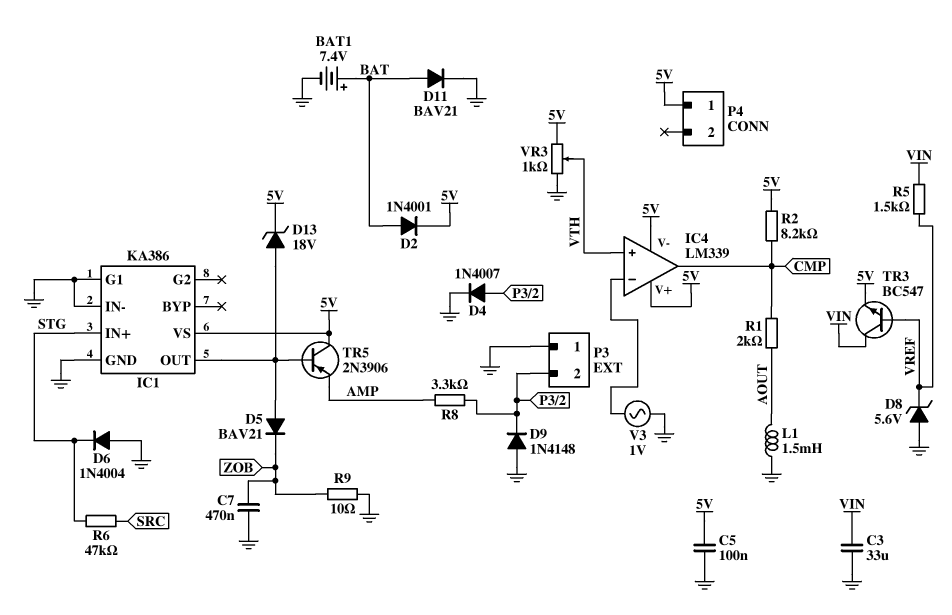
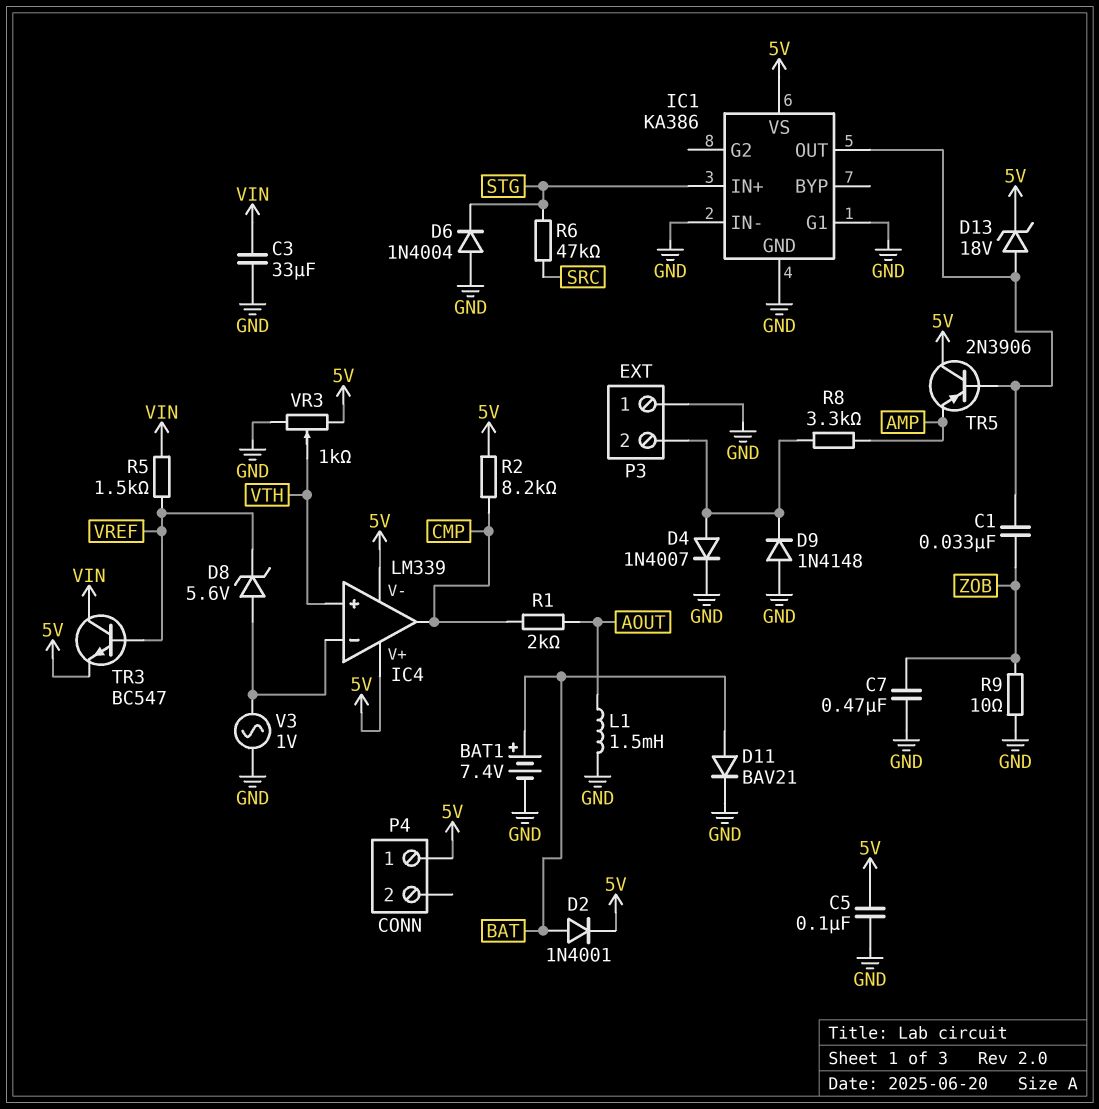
C1: none -> 33nF (IC1/OUT, ZOB)
D5: diode BAV21 (A IC1/OUT, K ZOB) -> none
D8: zener 5.6V (A GND, K VREF) -> zener 5.6V (A IC4/in-, K VREF)

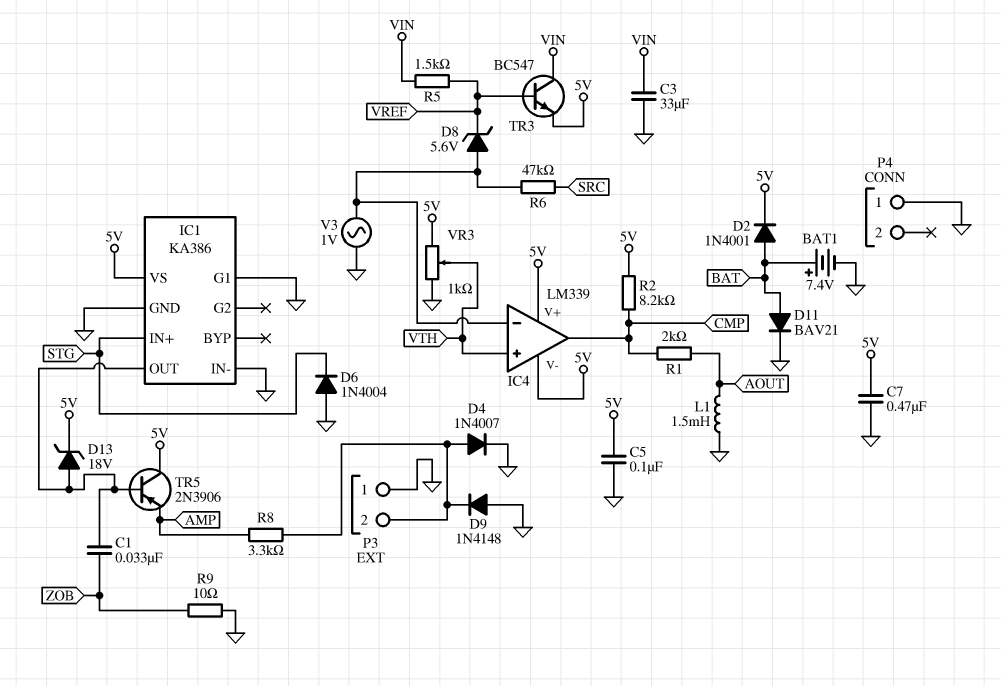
C7: 470nF (GND, ZOB) -> 470nF (5V, GND)
P4 pin 1: 5V -> GND
R6: 47k (SRC, STG) -> 47k (IC4/in-, SRC)

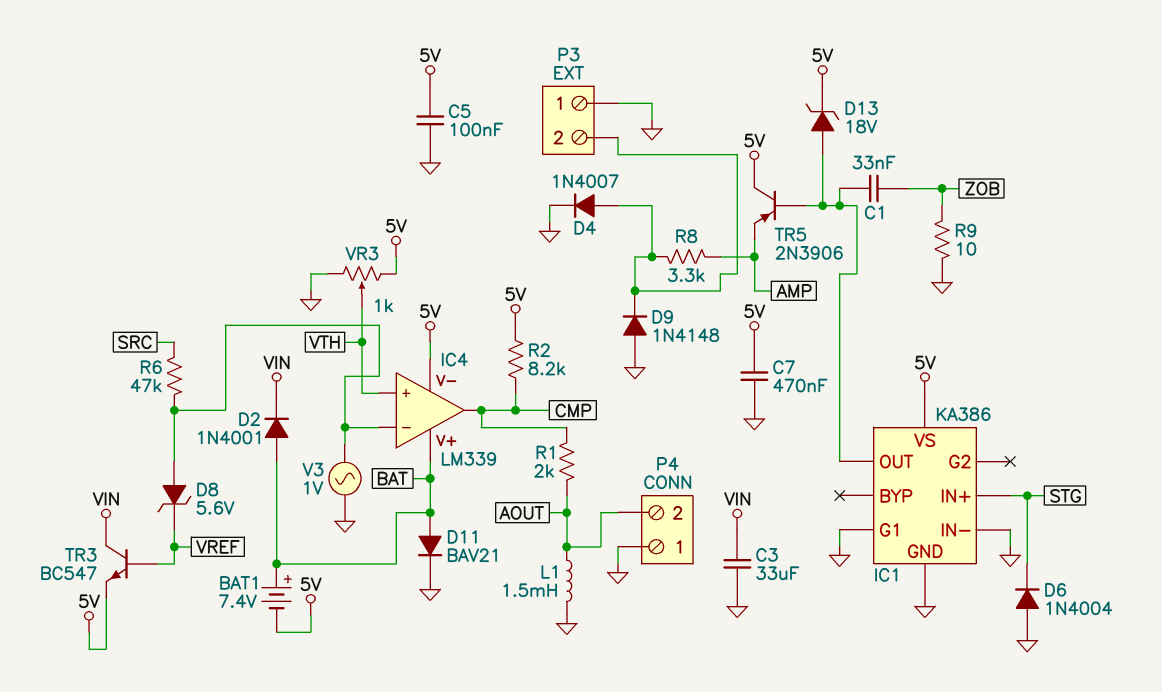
BAT1: 7.4V (plus BAT, minus GND) -> 7.4V (plus BAT, minus 5V)
D2: diode 1N4001 (A BAT, K 5V) -> diode 1N4001 (A BAT, K VIN)
IC4 pin V+: 5V -> BAT
P4 pin 2: none -> AOUT
R5: 1.5k (VIN, VREF) -> none

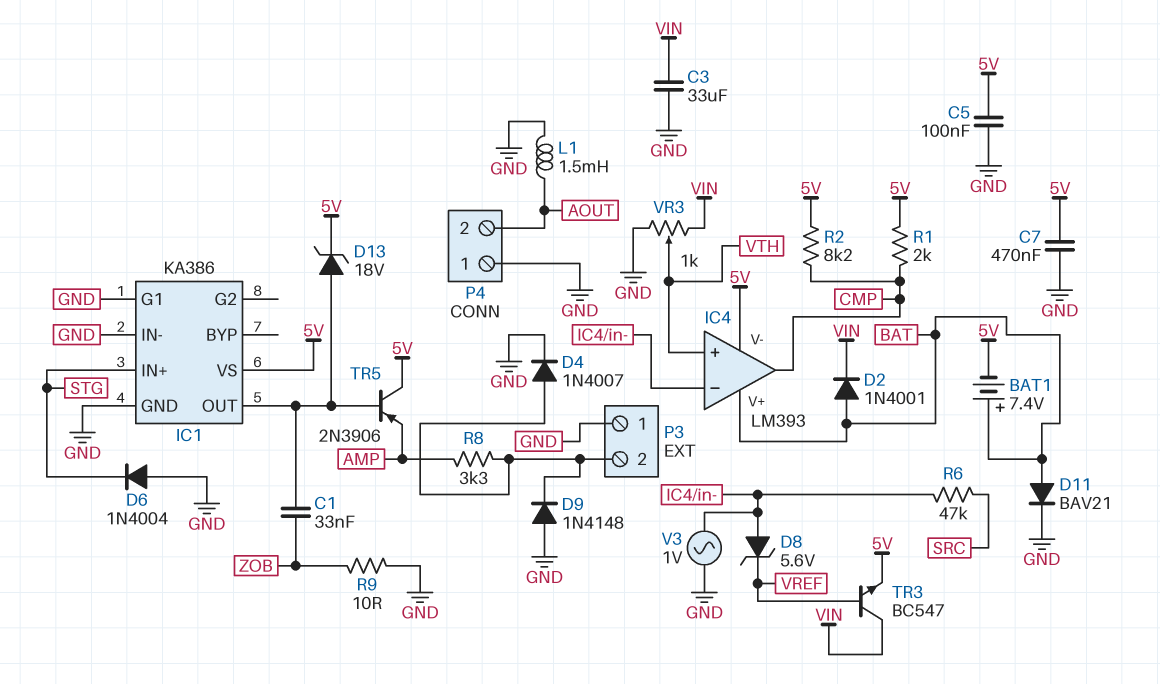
IC4: LM339 -> LM393
R1: 2k (AOUT, CMP) -> 2k (5V, CMP)
VR3: 1k (5V, GND, wiper VTH) -> 1k (GND, VIN, wiper VTH)

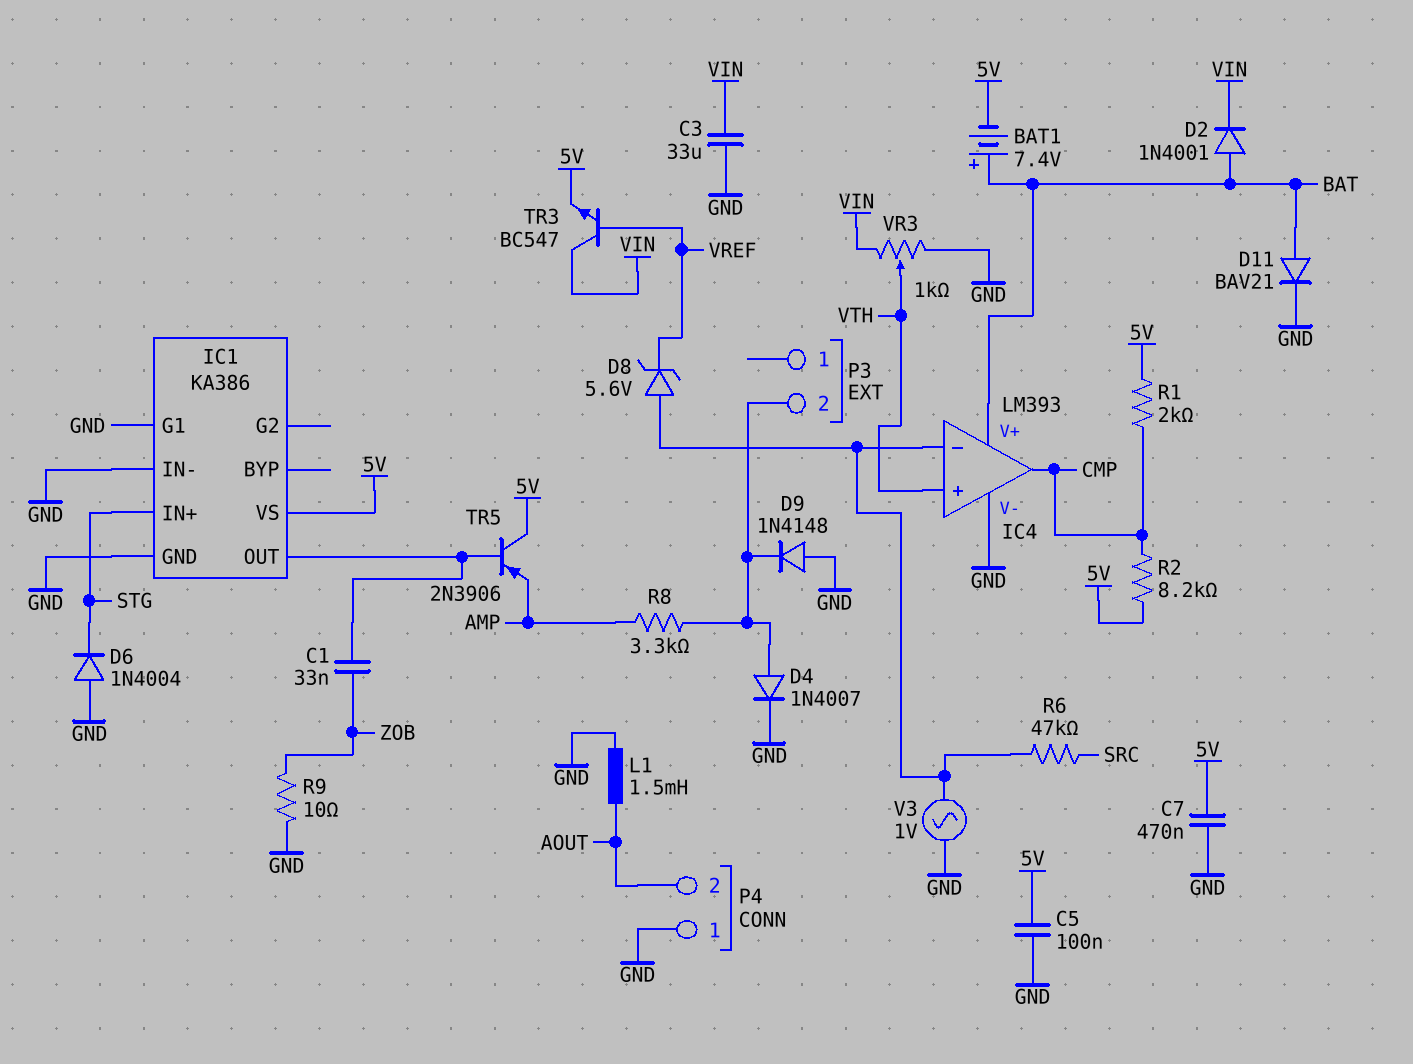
D13: zener 18V (A IC1/OUT, K 5V) -> none
IC4 pin V-: 5V -> GND
P3 pin 1: GND -> none

